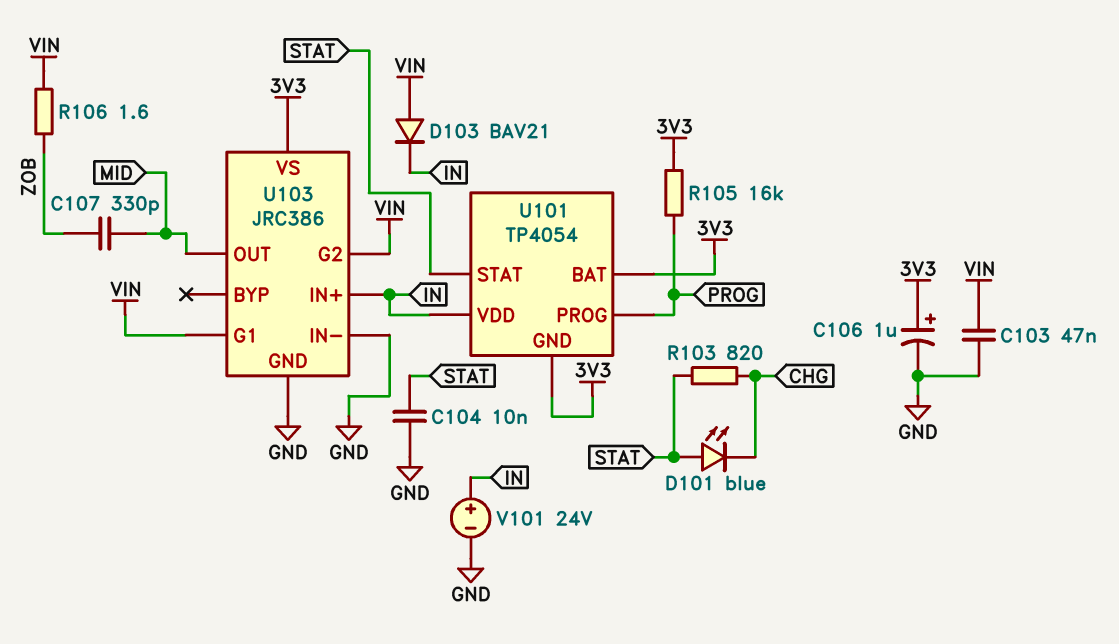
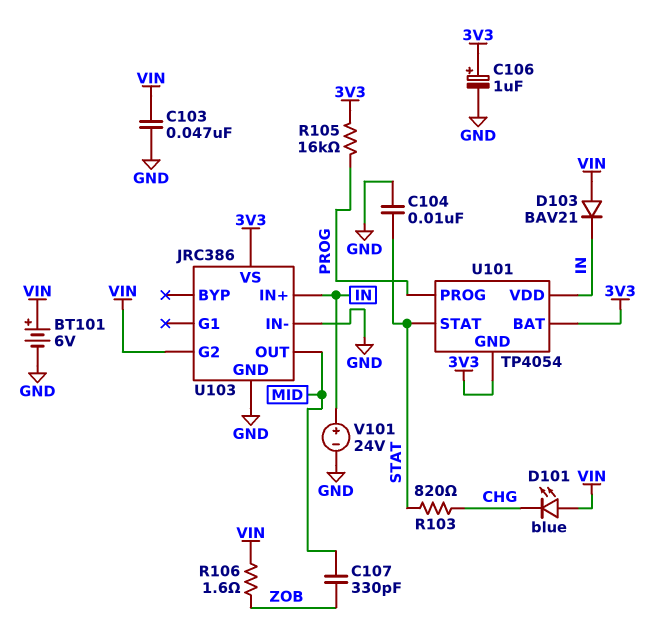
BT101: none -> 6V (plus VIN, minus GND)
D101: LED blue (A STAT, K CHG) -> LED blue (A VIN, K CHG)
U103 pin G1: VIN -> none

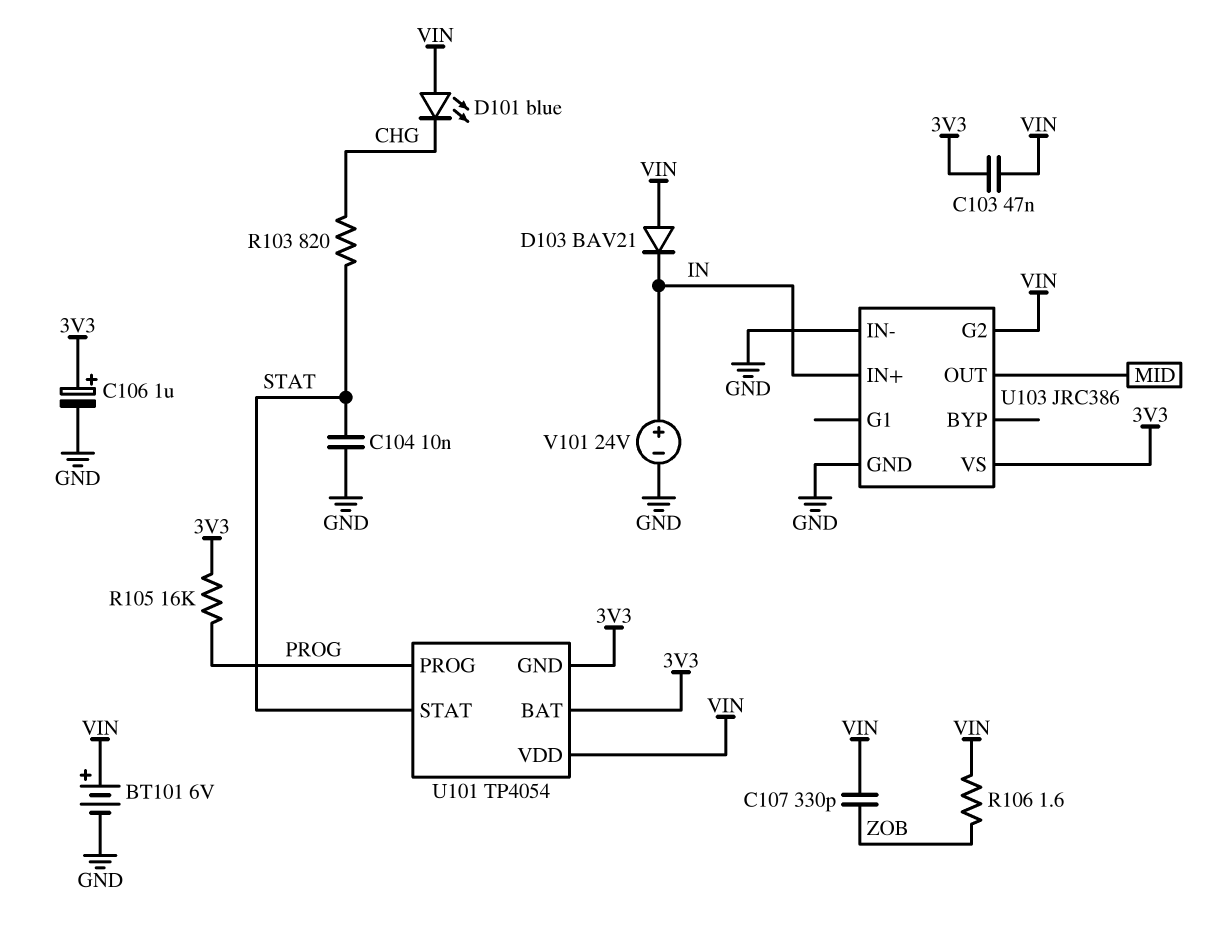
C103: 47nF (GND, VIN) -> 47nF (3V3, VIN)
C107: 330pF (MID, ZOB) -> 330pF (VIN, ZOB)
U101 pin VDD: IN -> VIN

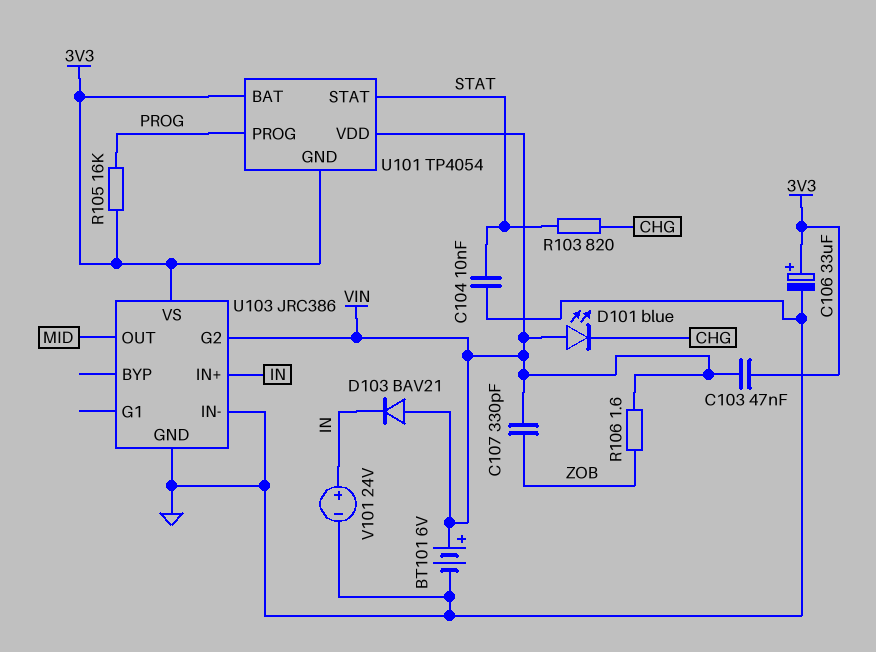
C106: 1uF (plus 3V3, minus GND) -> 33uF (plus 3V3, minus GND)

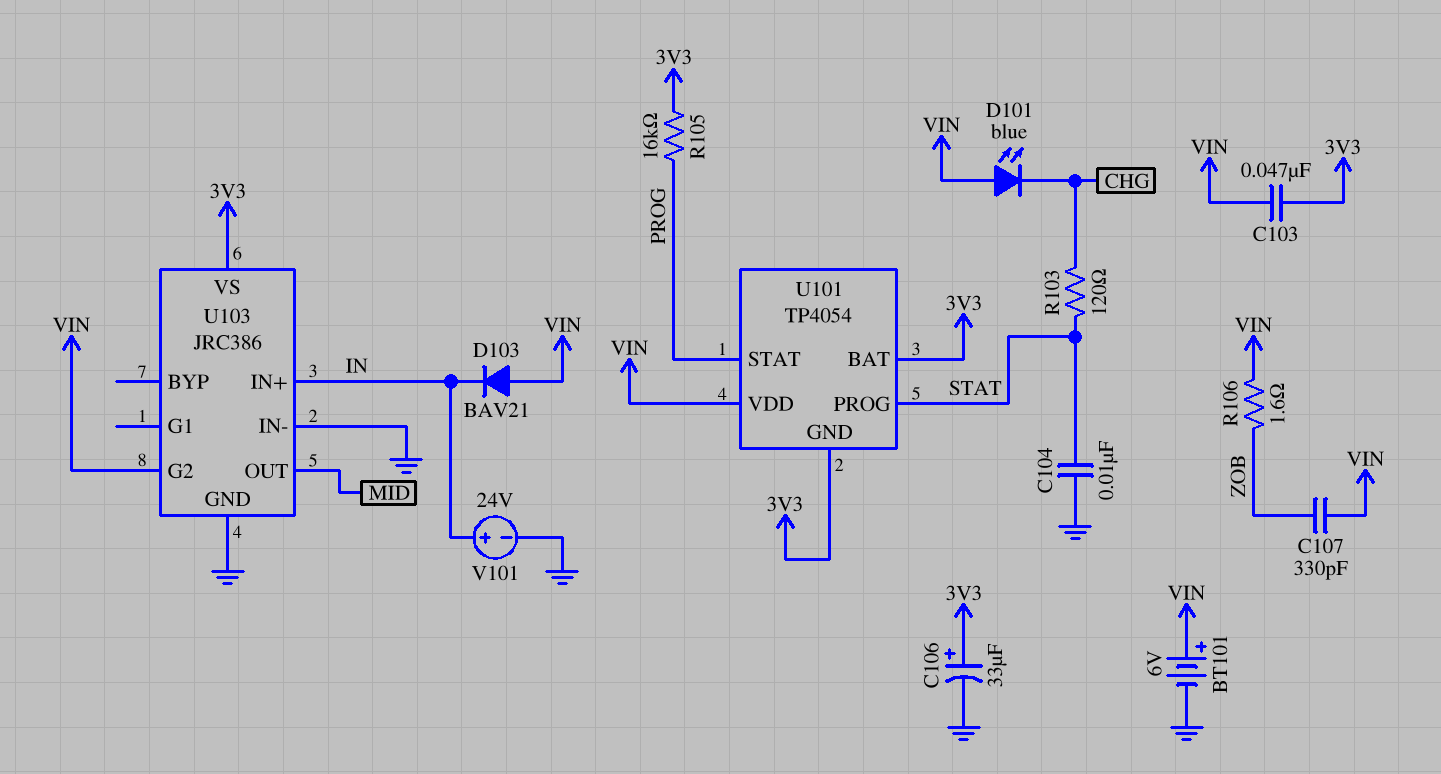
R103: 820 (CHG, STAT) -> 120 (CHG, STAT)
U101 pin PROG: PROG -> STAT
U101 pin STAT: STAT -> PROG

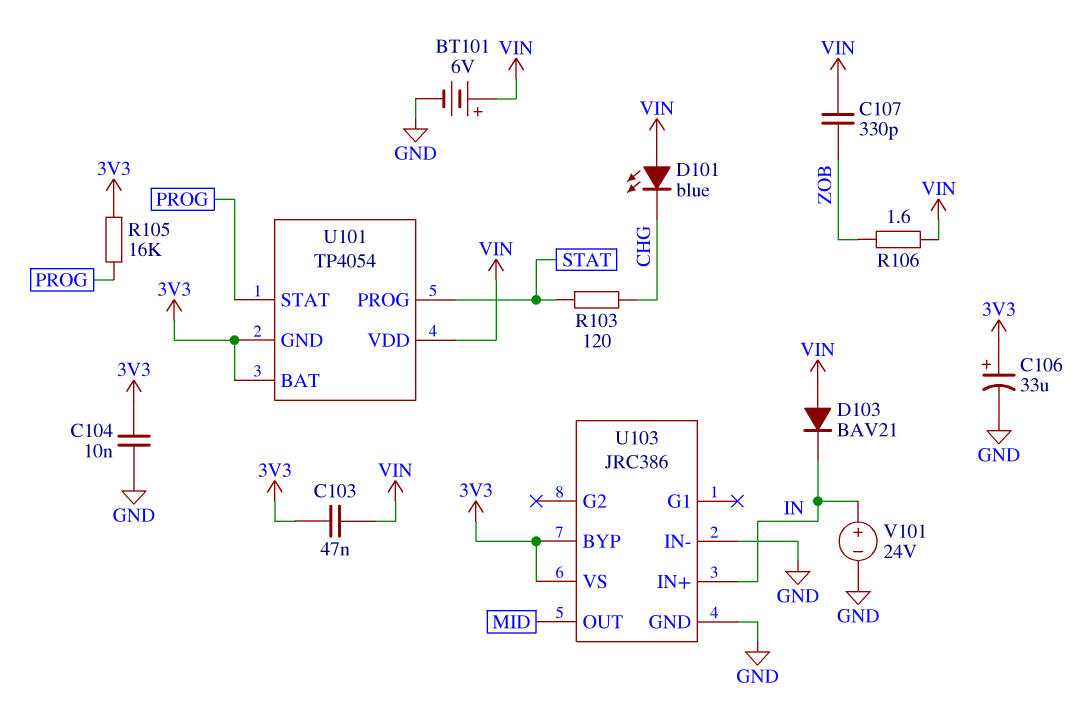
C104: 10nF (GND, STAT) -> 10nF (3V3, GND)
U103 pin BYP: none -> 3V3
U103 pin G2: VIN -> none

